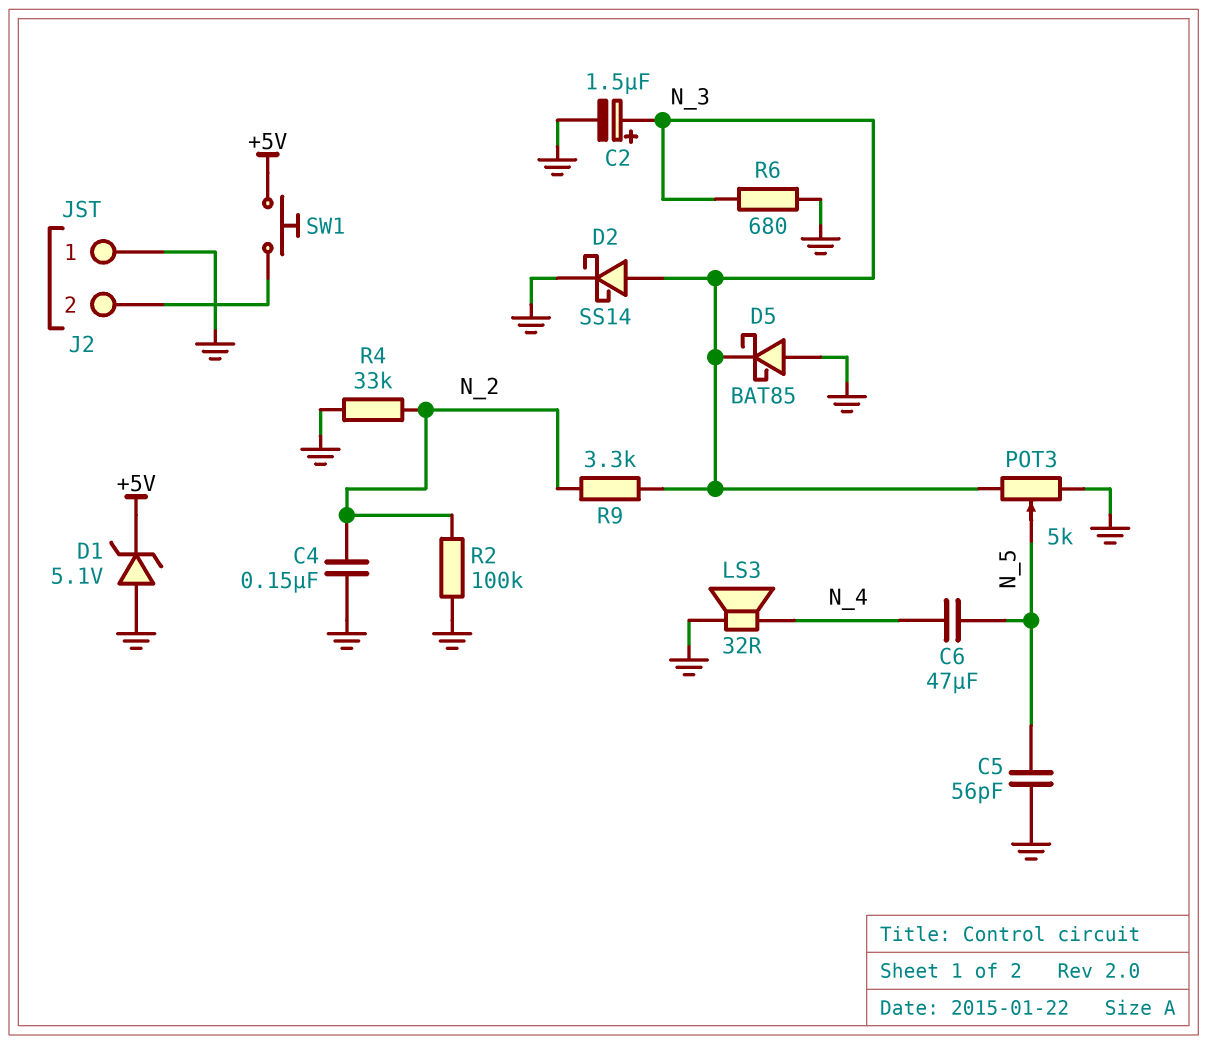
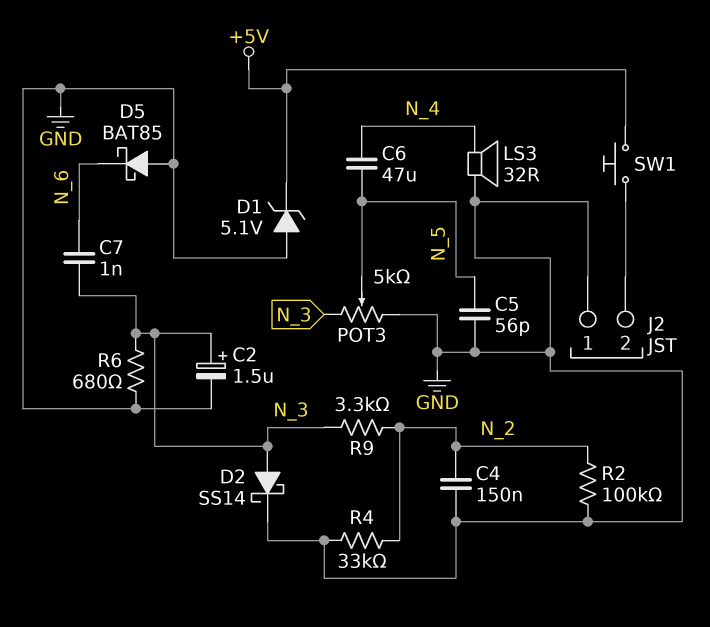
C7: none -> 1nF (N_3, N_6)
D5: schottky BAT85 (A GND, K N_3) -> schottky BAT85 (A GND, K N_6)

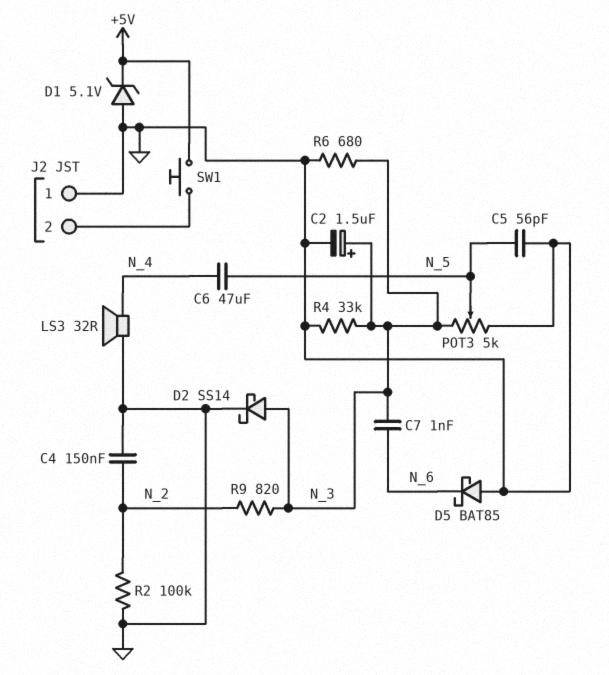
R4: 33k (GND, N_2) -> 33k (GND, N_3)
R9: 3.3k (N_2, N_3) -> 820 (N_2, N_3)

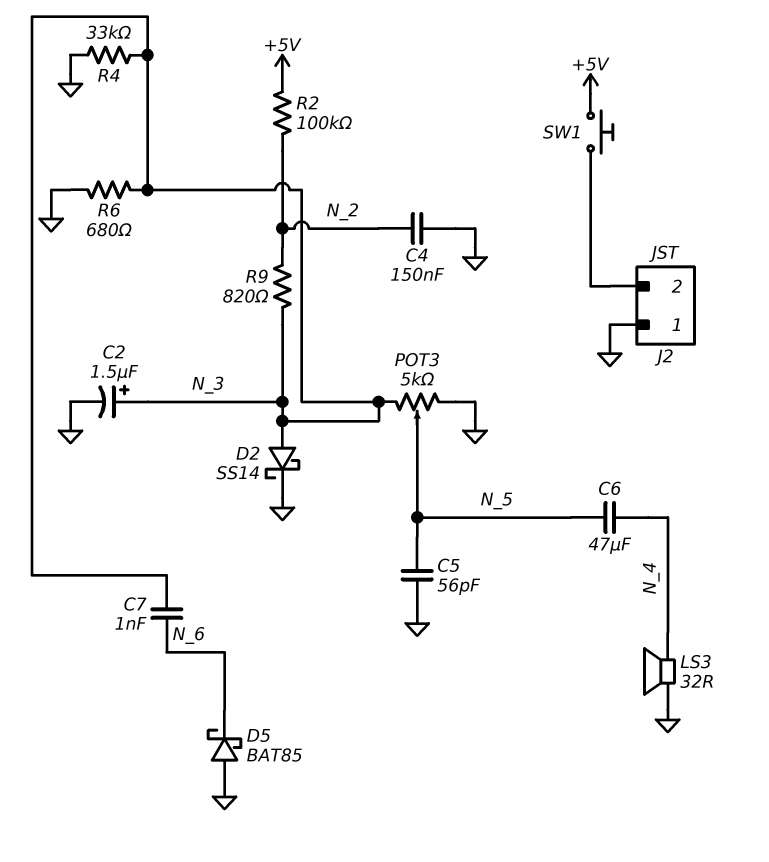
D1: zener 5.1V (A GND, K +5V) -> none
R2: 100k (GND, N_2) -> 100k (+5V, N_2)

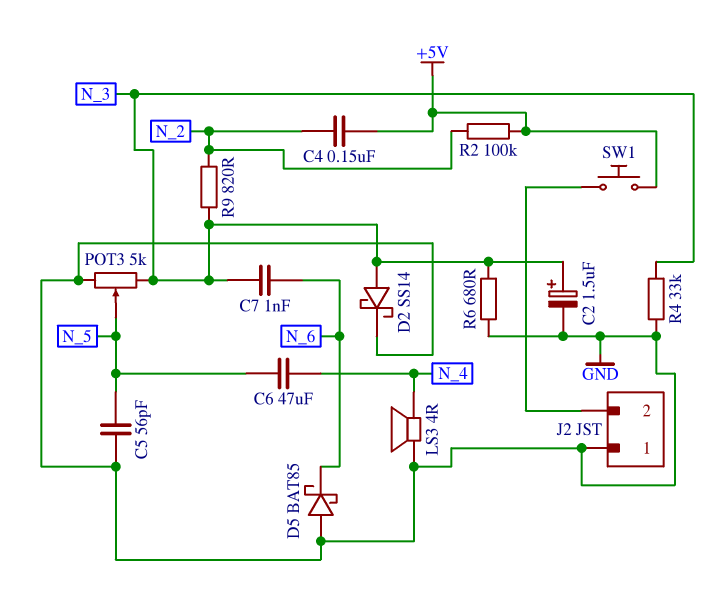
C4: 150nF (GND, N_2) -> 150nF (+5V, N_2)
LS3: speaker 32R (GND, N_4) -> speaker 4R (GND, N_4)

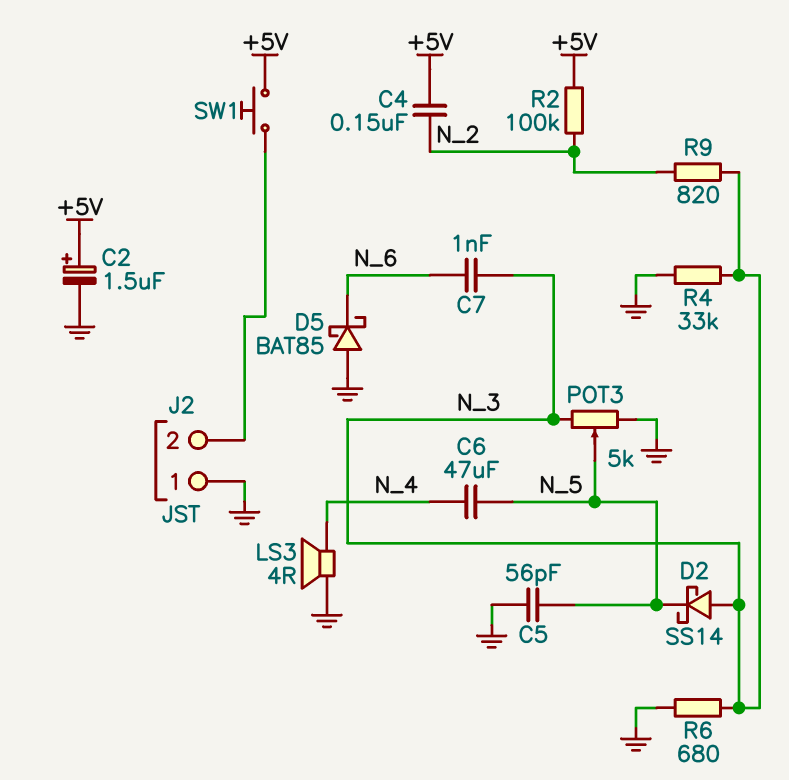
C2: 1.5uF (plus N_3, minus GND) -> 1.5uF (plus +5V, minus GND)
D2: schottky SS14 (A N_3, K GND) -> schottky SS14 (A N_3, K N_5)

